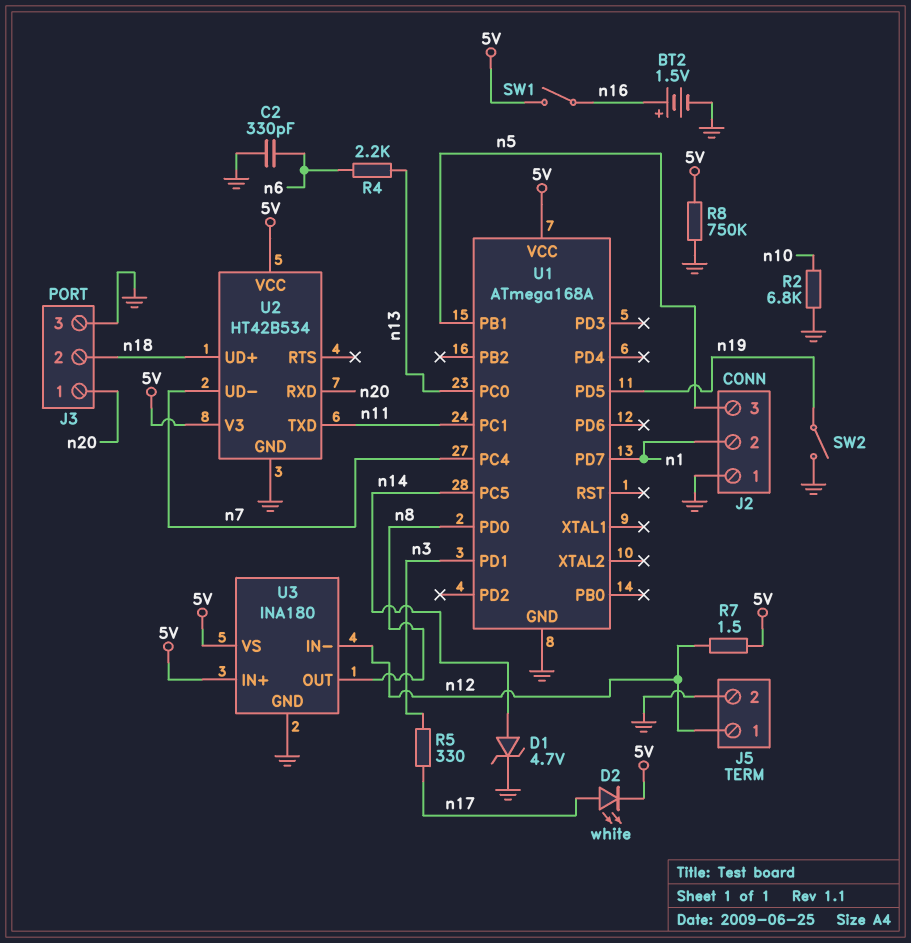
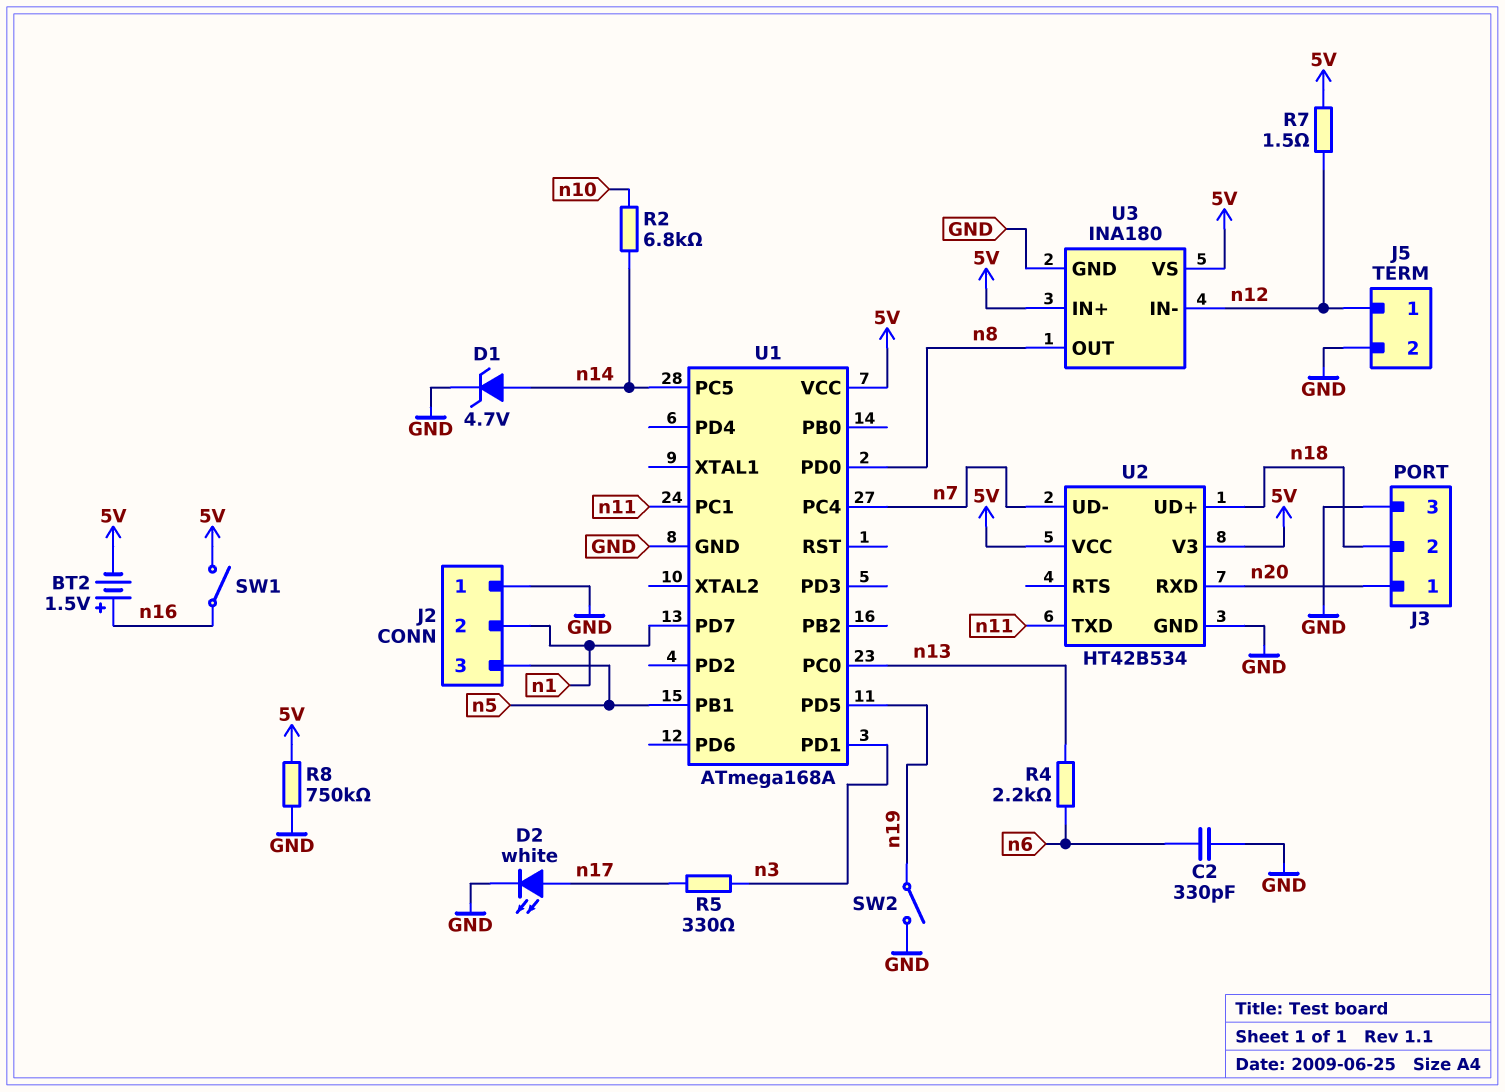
BT2: 1.5V (plus n16, minus GND) -> 1.5V (plus n16, minus 5V)
D2: LED white (A n17, K 5V) -> LED white (A n17, K GND)
R2: 6.8k (GND, n10) -> 6.8k (n10, n14)

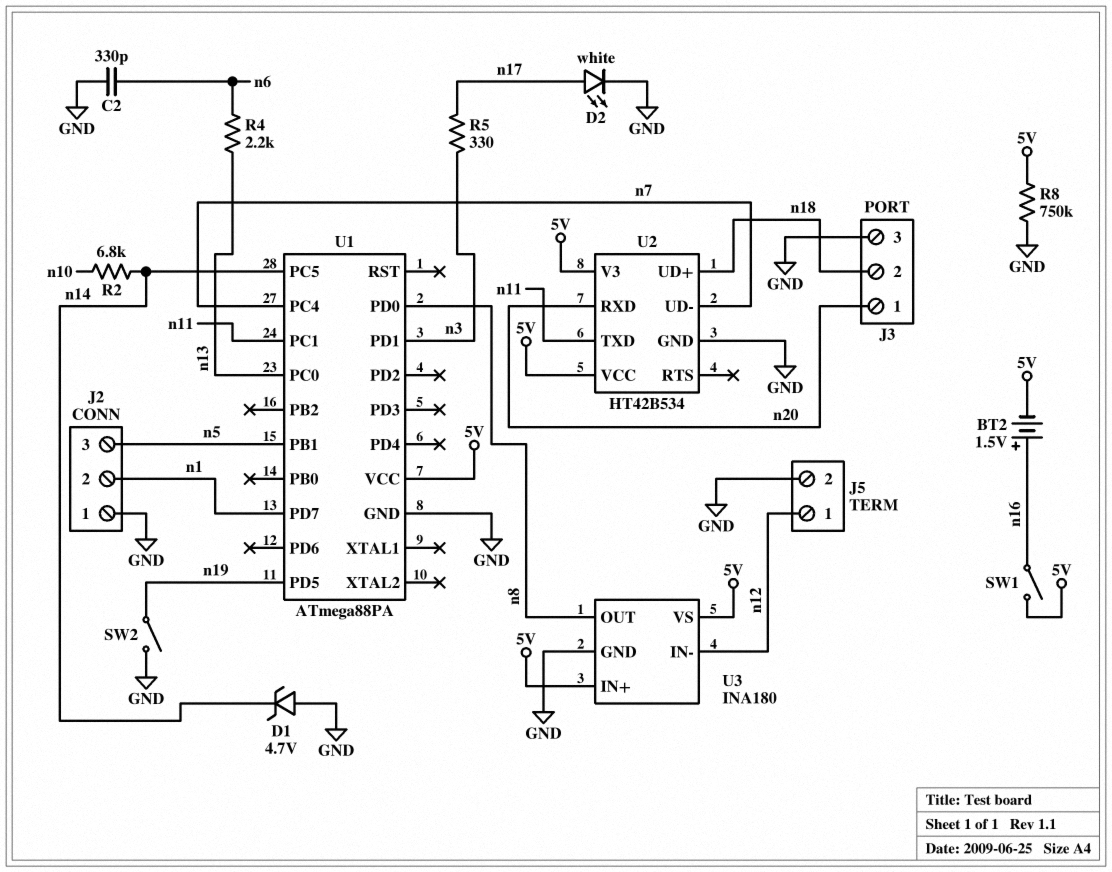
D1: zener 4.7V (A n14, K GND) -> zener 4.7V (A GND, K n14)
R7: 1.5 (5V, n12) -> none
U1: ATmega168A -> ATmega88PA

